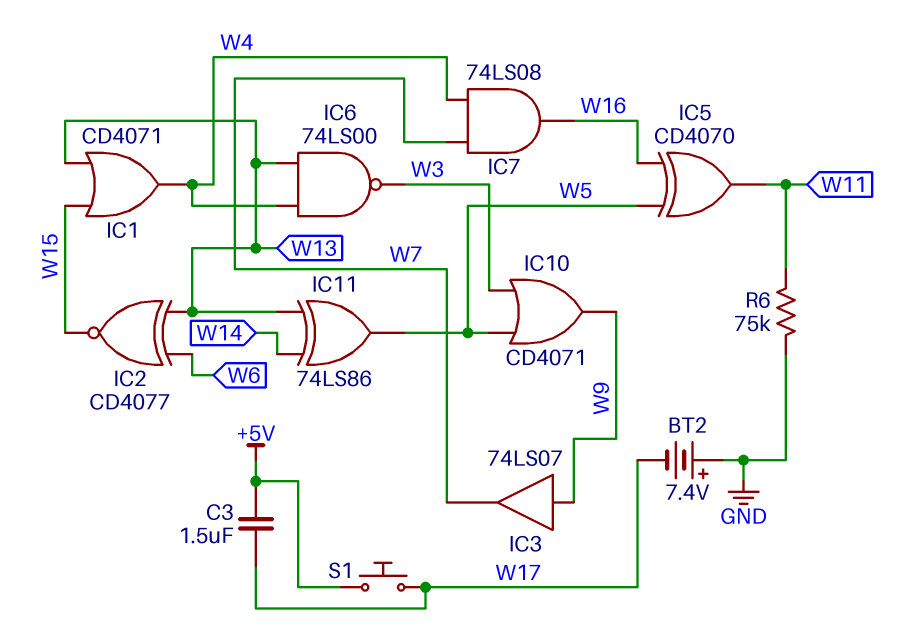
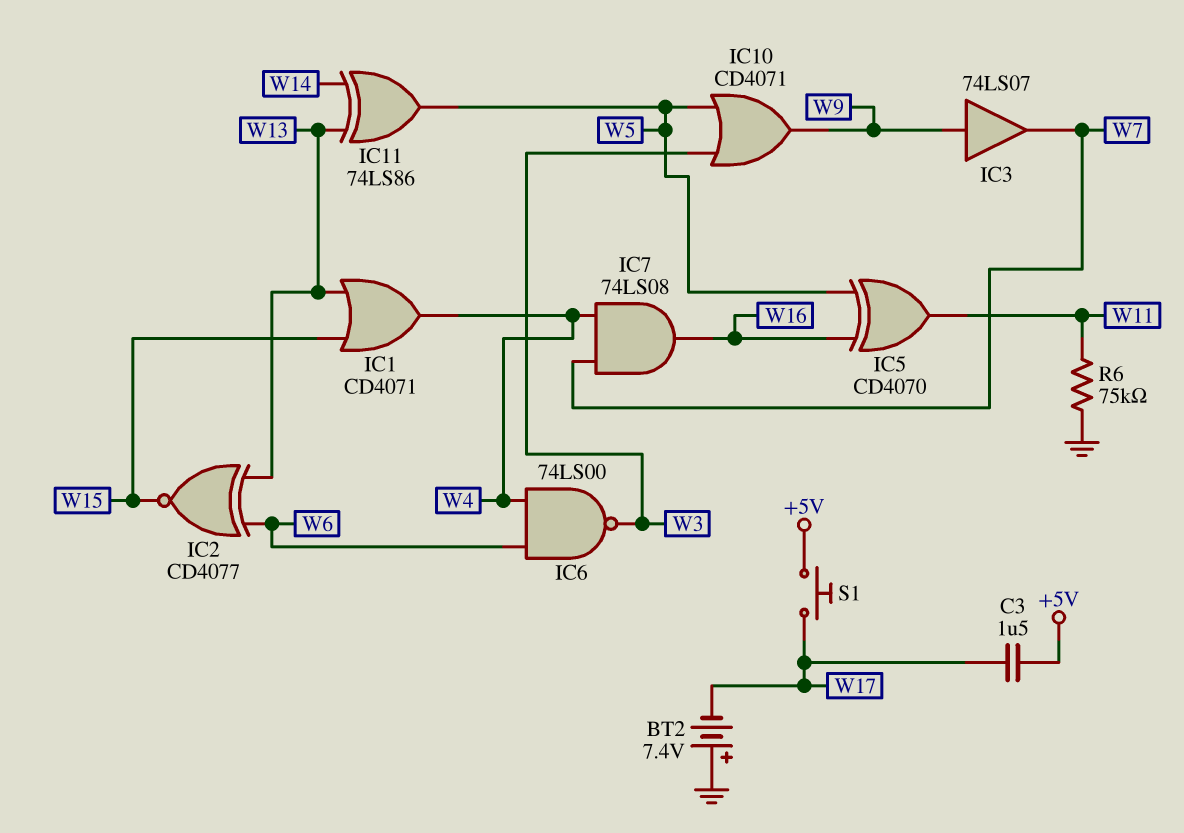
IC6: NAND 74LS00 (in W4, in W13, out W3) -> NAND 74LS00 (in W4, in W6, out W3)

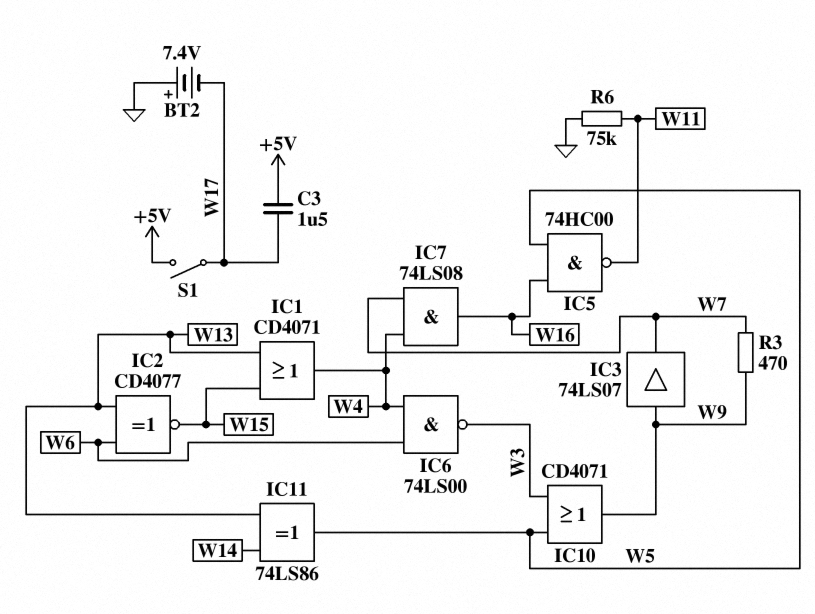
IC5: XOR CD4070 (in W5, in W16, out W11) -> NAND 74HC00 (in W5, in W16, out W11)
R3: none -> 470 (W7, W9)
S1: button (+5V, W17) -> switch (+5V, W17)

